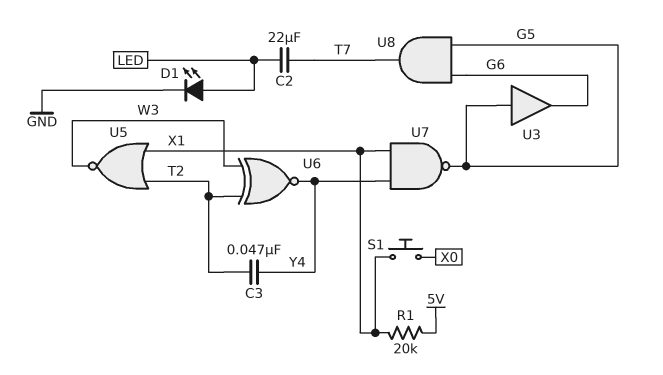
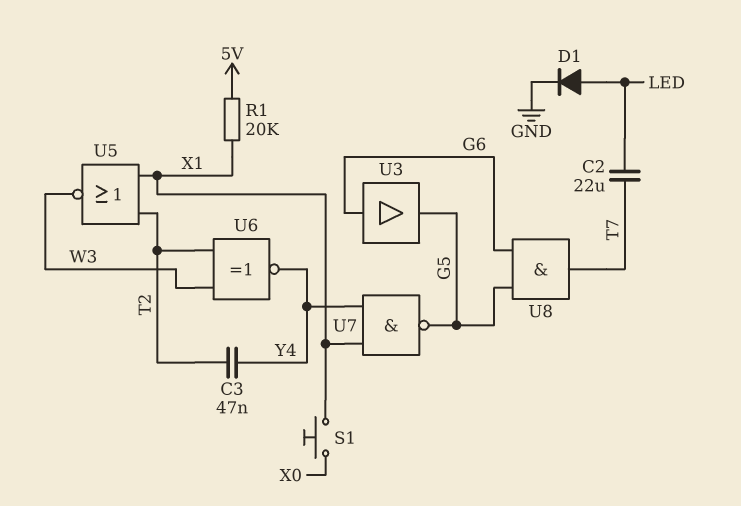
D1: LED (A LED, K GND) -> diode (A LED, K GND)
U3: buffer (in G5, out G6) -> buffer (in G6, out G5)

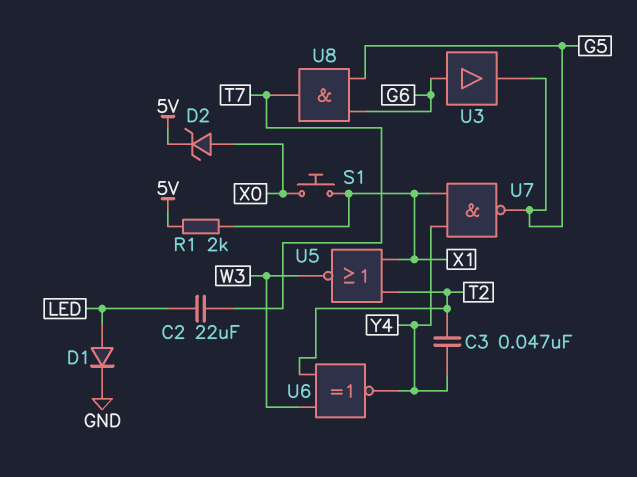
D2: none -> zener (A X0, K 5V)
R1: 20k (5V, X1) -> 2k (5V, X1)

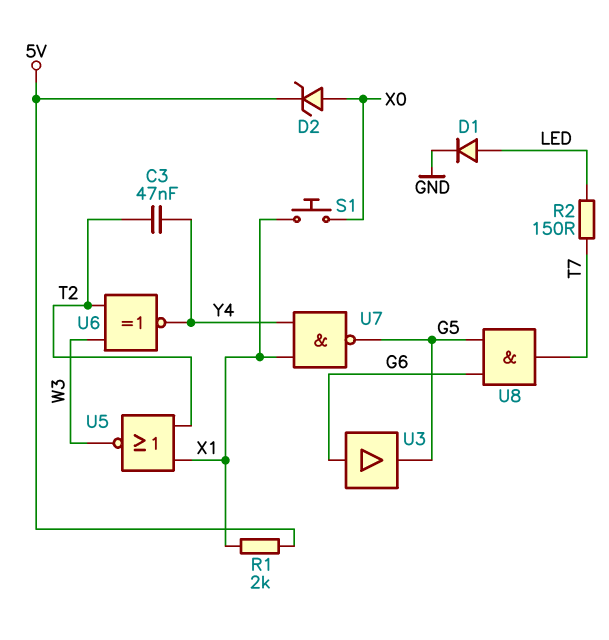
C2: 22uF (LED, T7) -> none
R2: none -> 150 (LED, T7)

